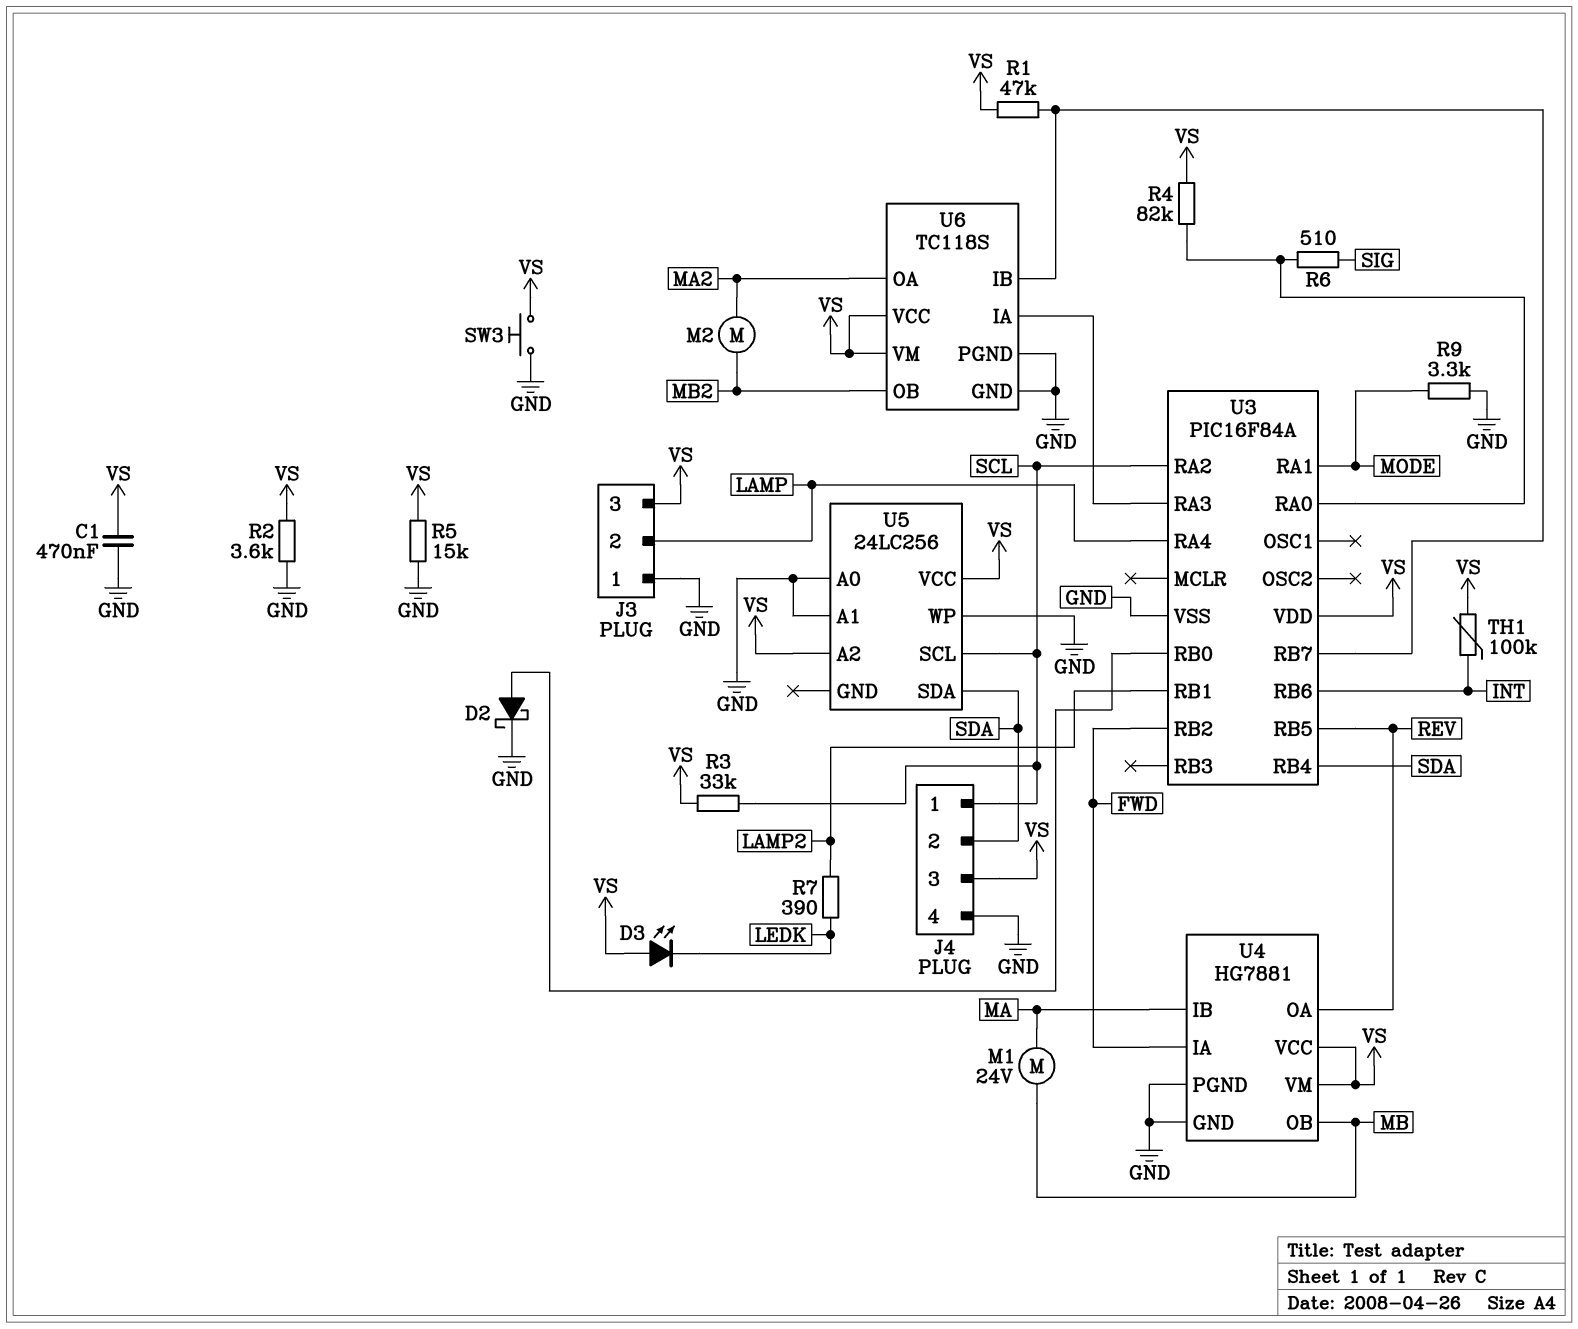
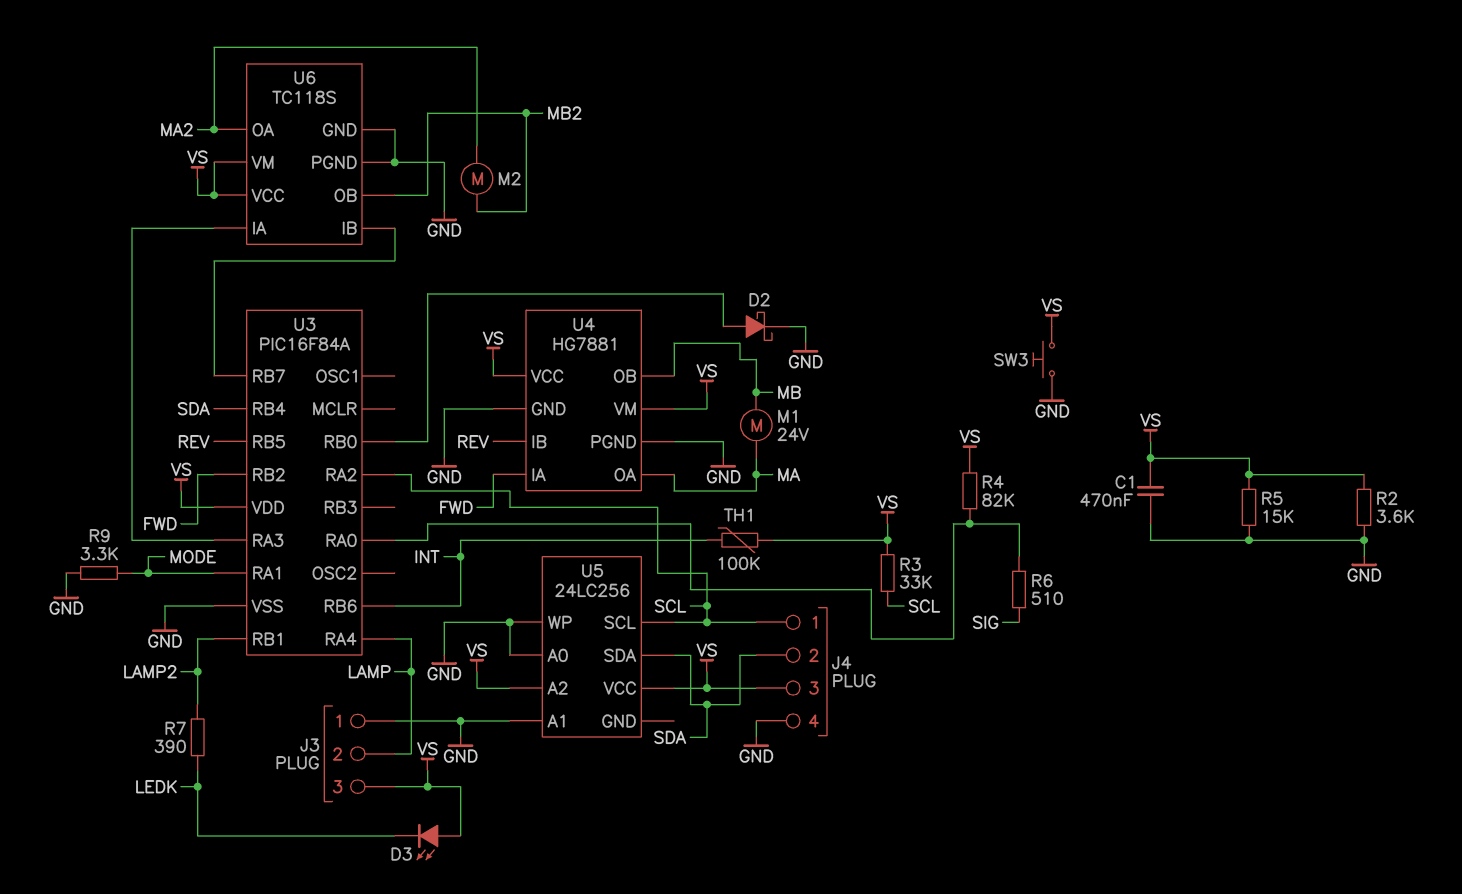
R1: 47k (U3/RB7, VS) -> none
U4 pin IB: MA -> REV
U4 pin OA: REV -> MA

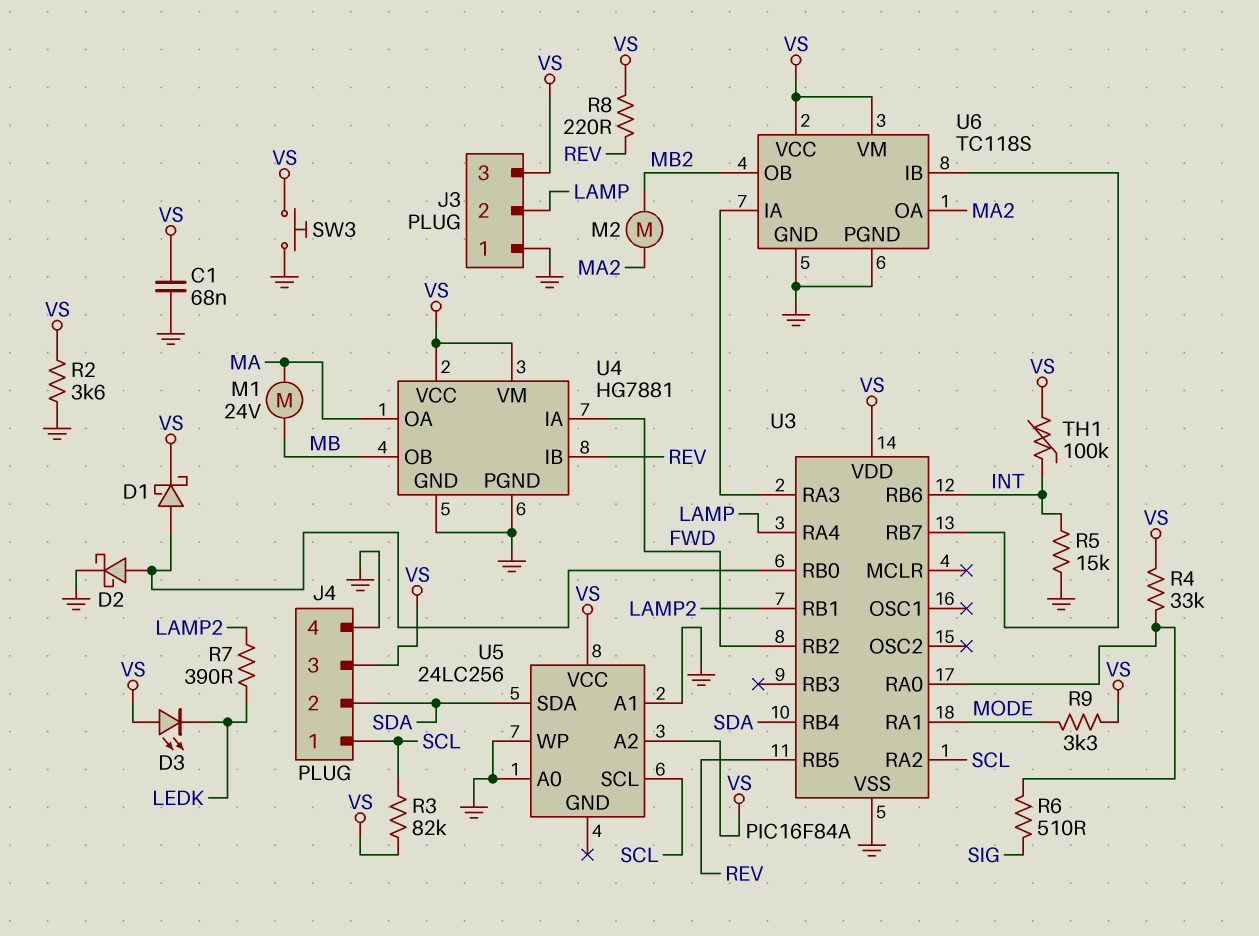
C1: 470nF (GND, VS) -> 68nF (GND, VS)
D1: none -> schottky (A U3/RB0, K VS)
R3: 33k (SCL, VS) -> 82k (SCL, VS)
R4: 82k (U3/RA0, VS) -> 33k (U3/RA0, VS)
R5: 15k (GND, VS) -> 15k (GND, INT)
R8: none -> 220 (REV, VS)
R9: 3.3k (GND, MODE) -> 3.3k (MODE, VS)

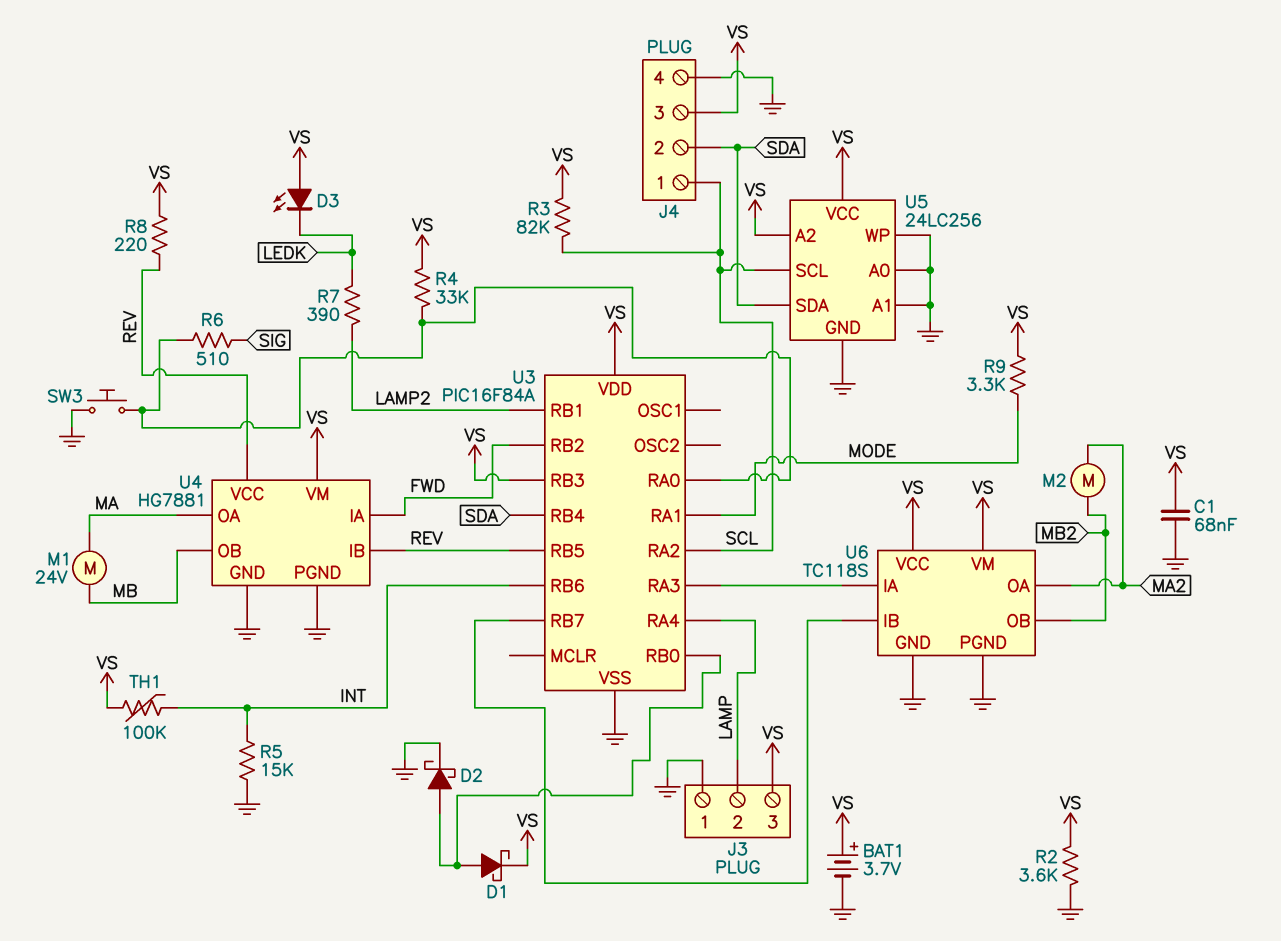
BAT1: none -> 3.7V (plus VS, minus GND)
SW3: button (GND, VS) -> button (GND, U3/RA0)
U3 pin RB3: none -> VS
U4 pin VCC: VS -> REV
U5 pin GND: none -> GND

